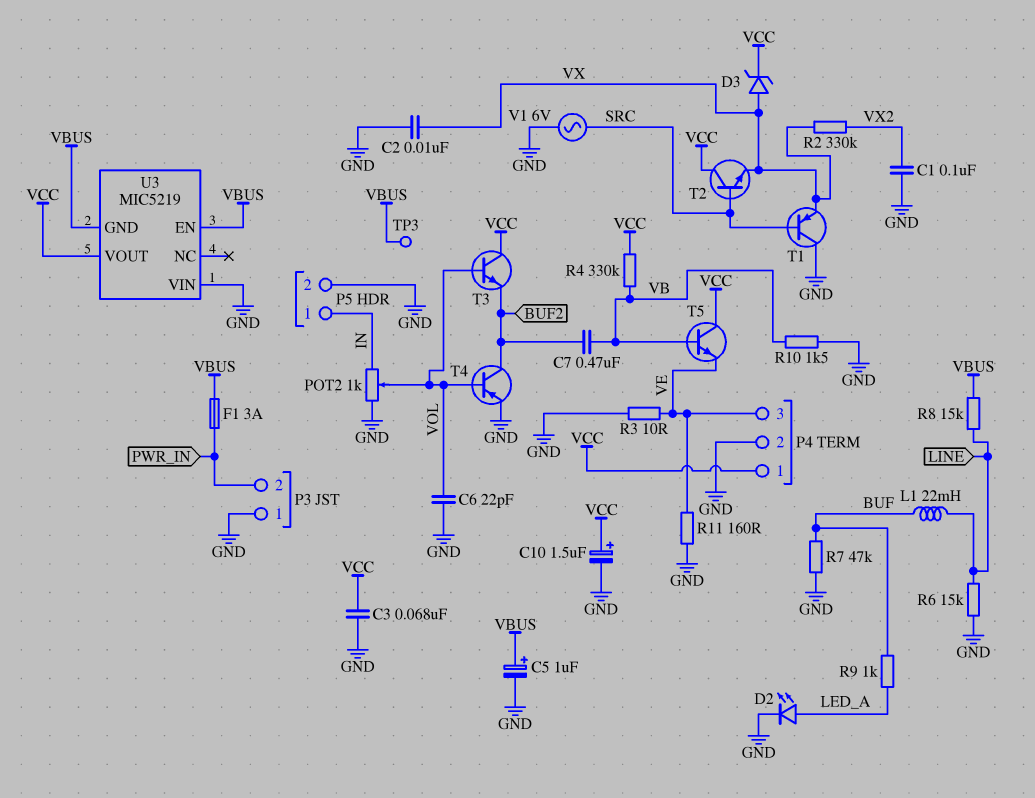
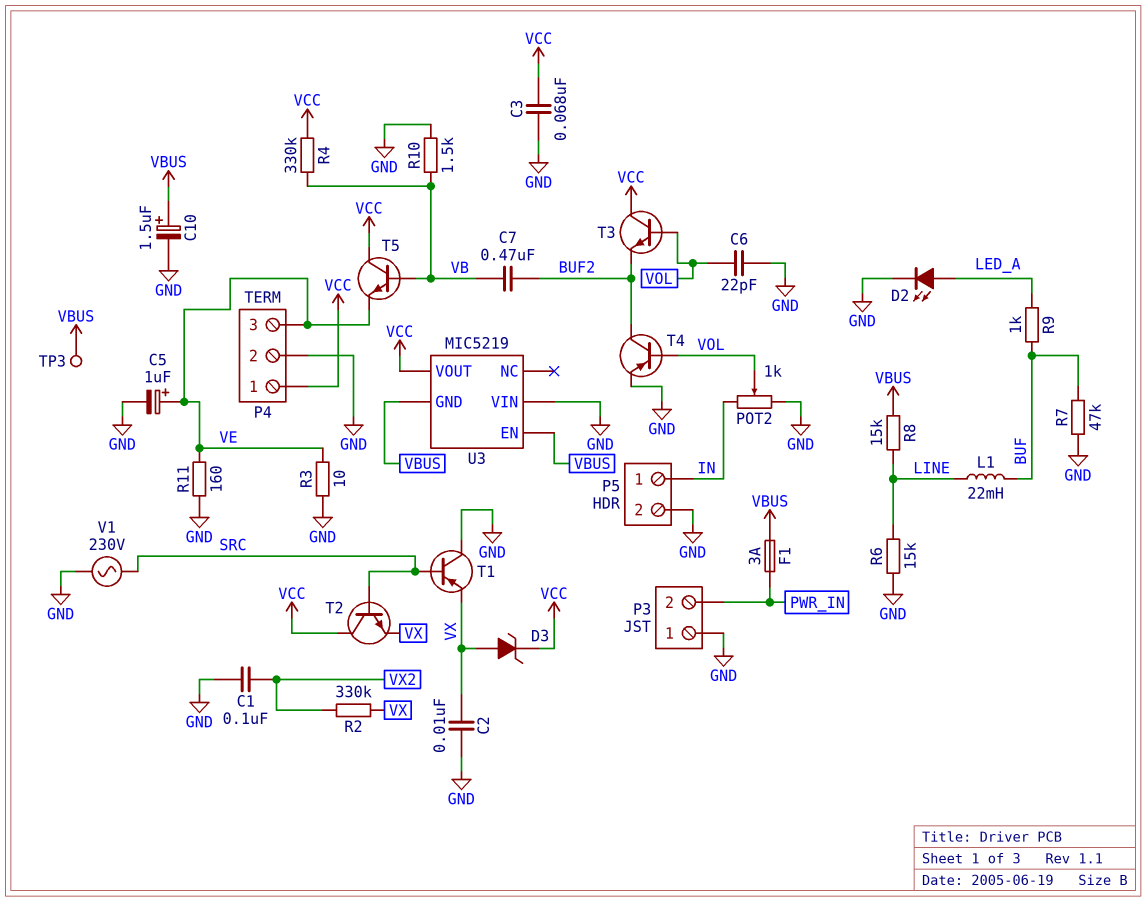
C5: 1uF (plus VBUS, minus GND) -> 1uF (plus VE, minus GND)
C10: 1.5uF (plus VCC, minus GND) -> 1.5uF (plus VBUS, minus GND)
V1: AC 6V (GND, SRC) -> AC 230V (GND, SRC)

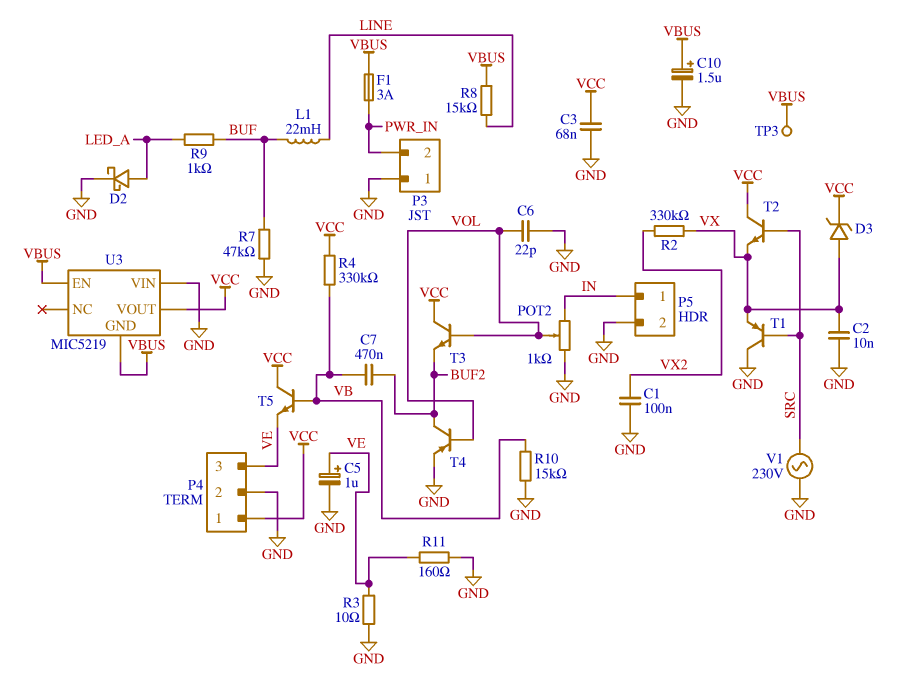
D2: LED (A LED_A, K GND) -> schottky (A LED_A, K GND)
R6: 15k (GND, LINE) -> none
R10: 1.5k (GND, VB) -> 15k (GND, VB)

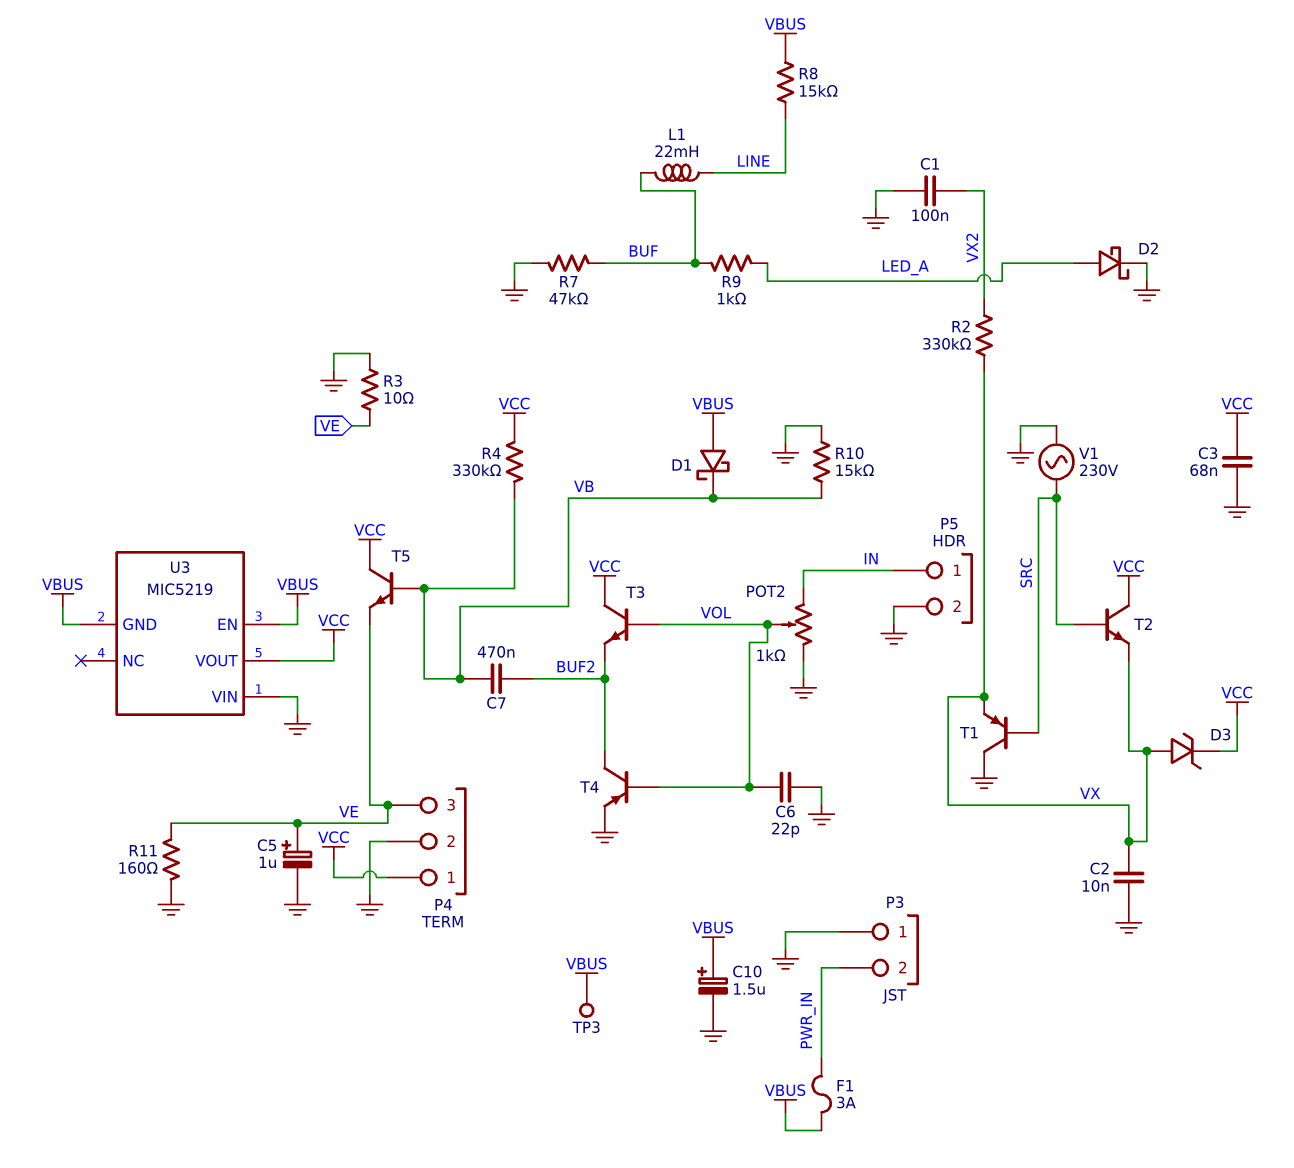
D1: none -> schottky (A VBUS, K VB)

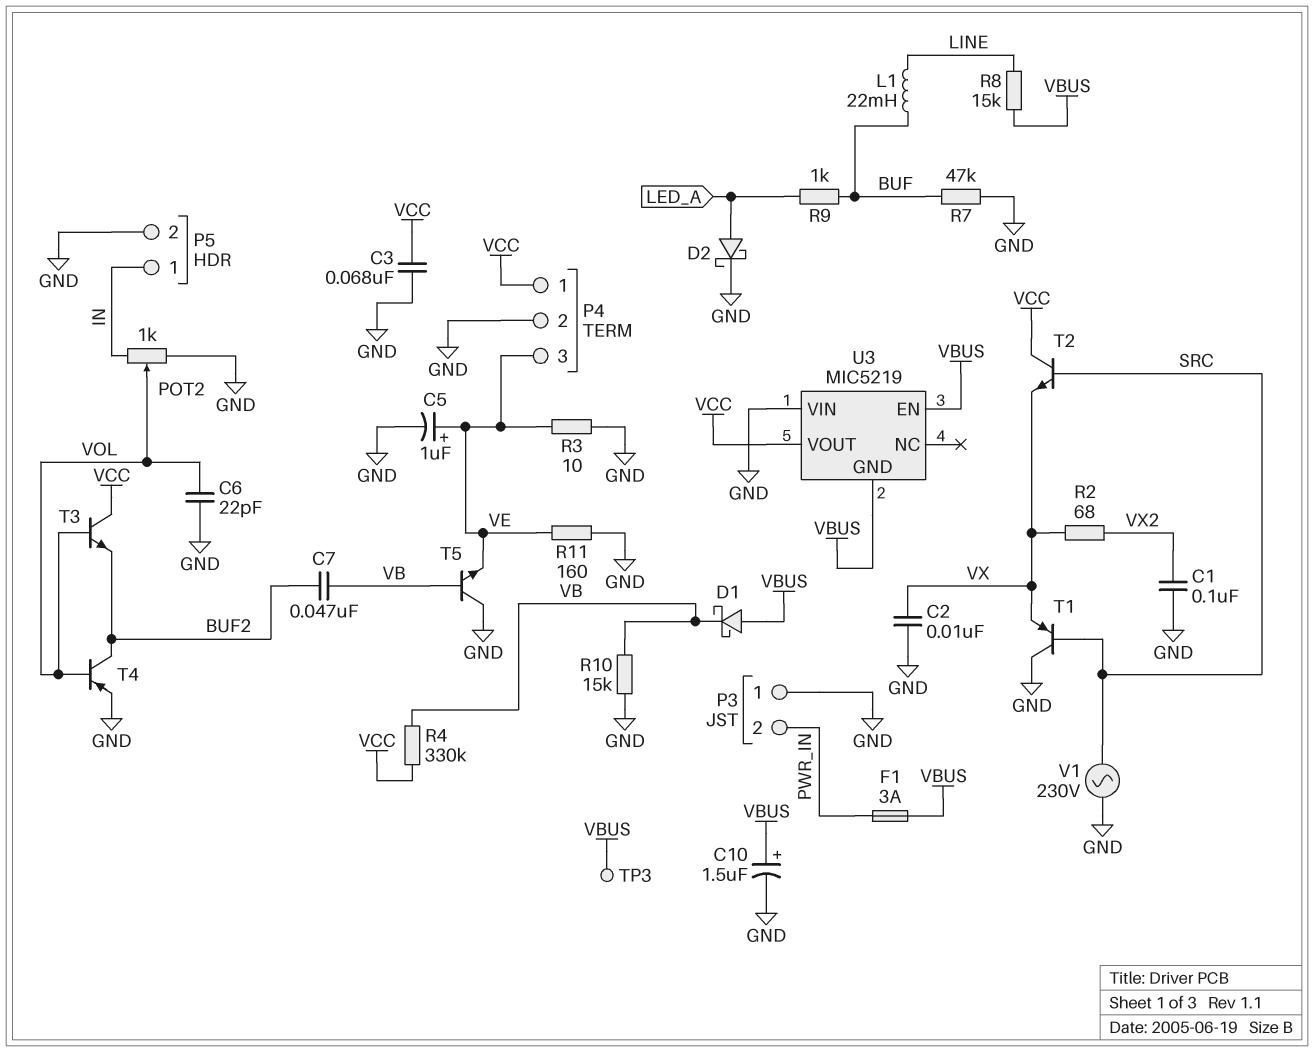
C7: 470nF (BUF2, VB) -> 47nF (BUF2, VB)
D3: zener (A VX, K VCC) -> none
R2: 330k (VX, VX2) -> 68 (VX, VX2)
T5: NPN (B VB, C VCC, E VE) -> NPN (B VB, C GND, E VE)

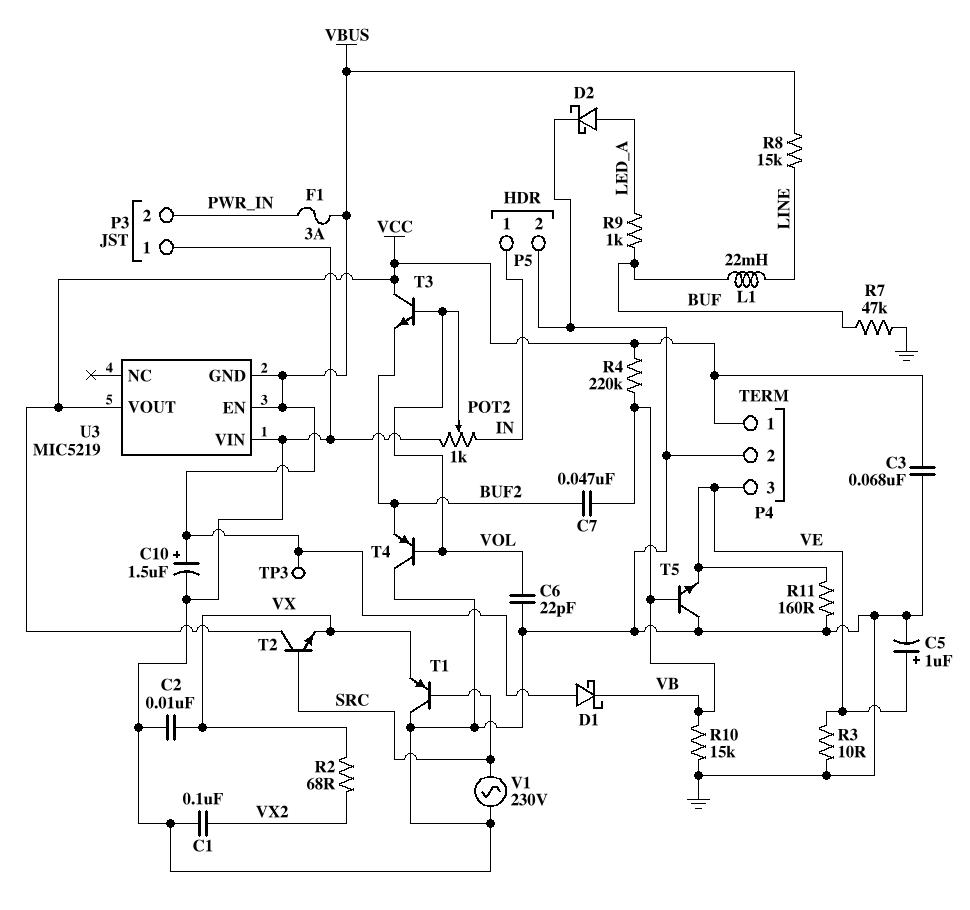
R4: 330k (VB, VCC) -> 220k (VB, VCC)
T4: PNP (B VOL, C BUF2, E GND) -> PNP (B VOL, C GND, E BUF2)

